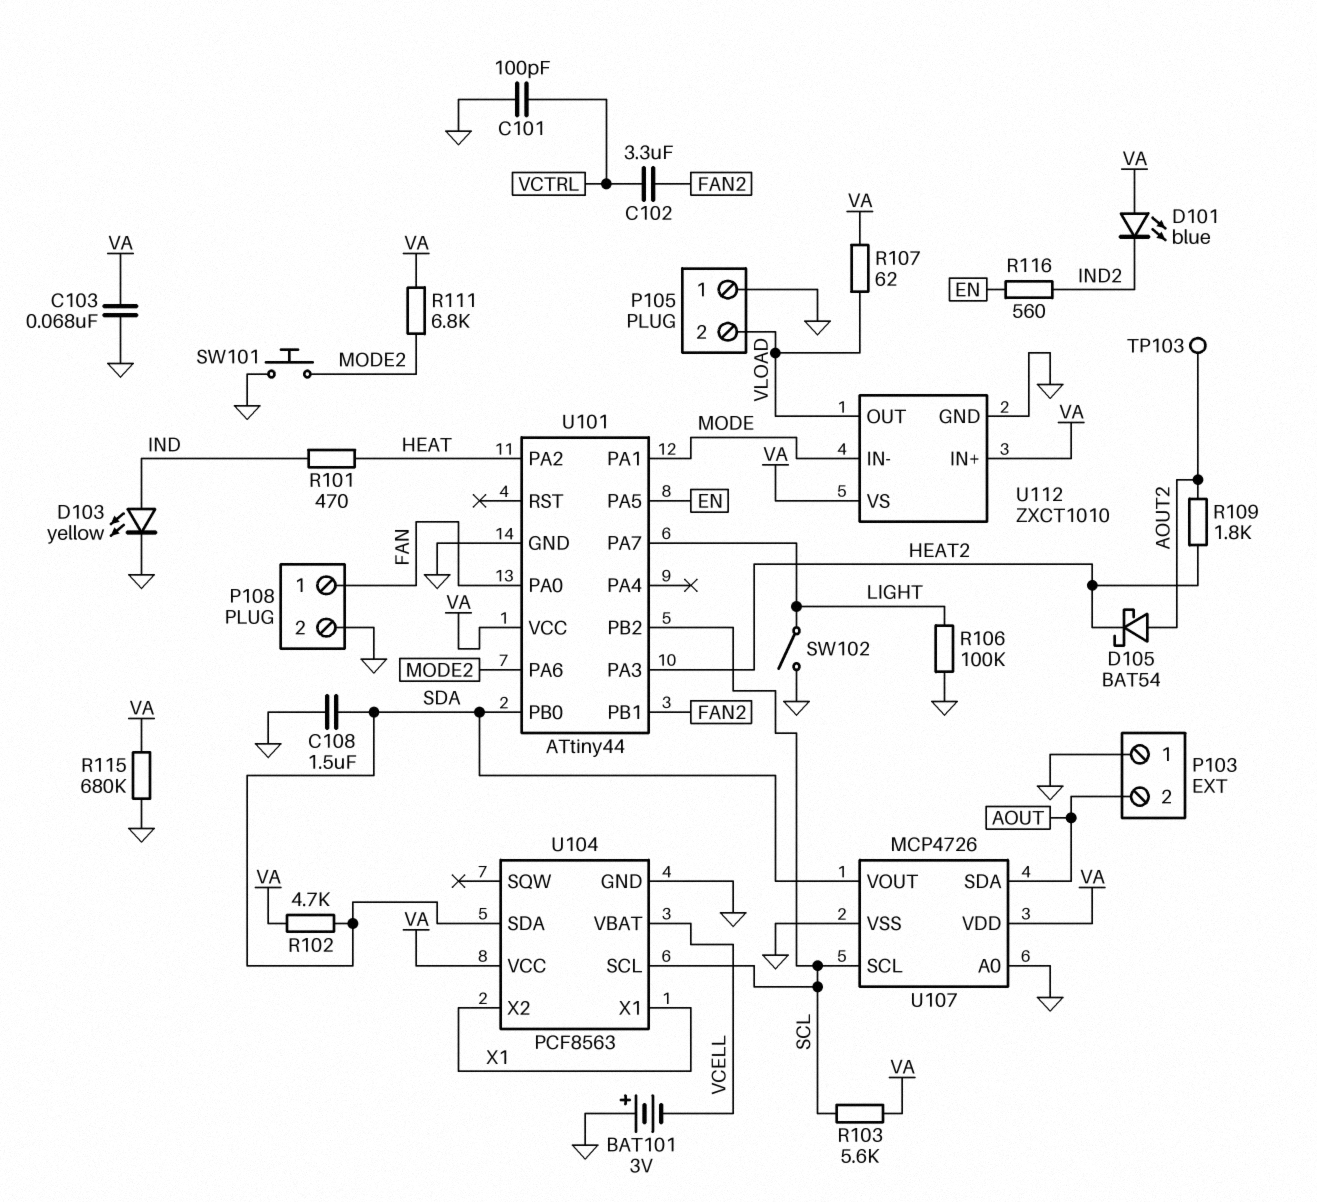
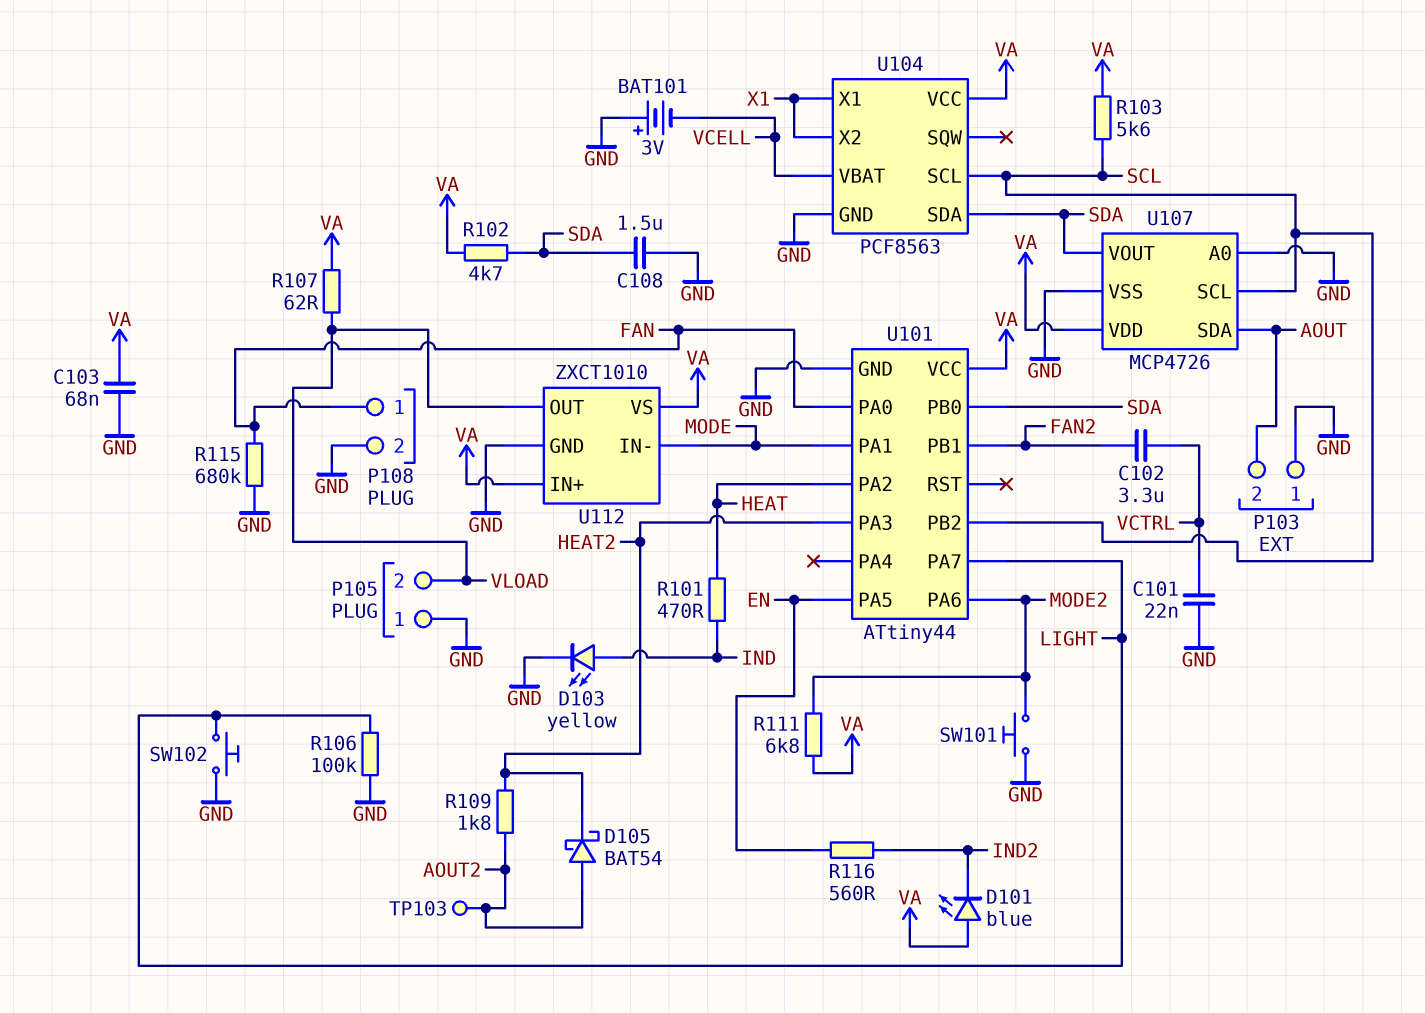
C101: 100pF (GND, VCTRL) -> 22nF (GND, VCTRL)
R115: 680k (GND, VA) -> 680k (FAN, GND)
SW102: switch (GND, LIGHT) -> button (GND, LIGHT)

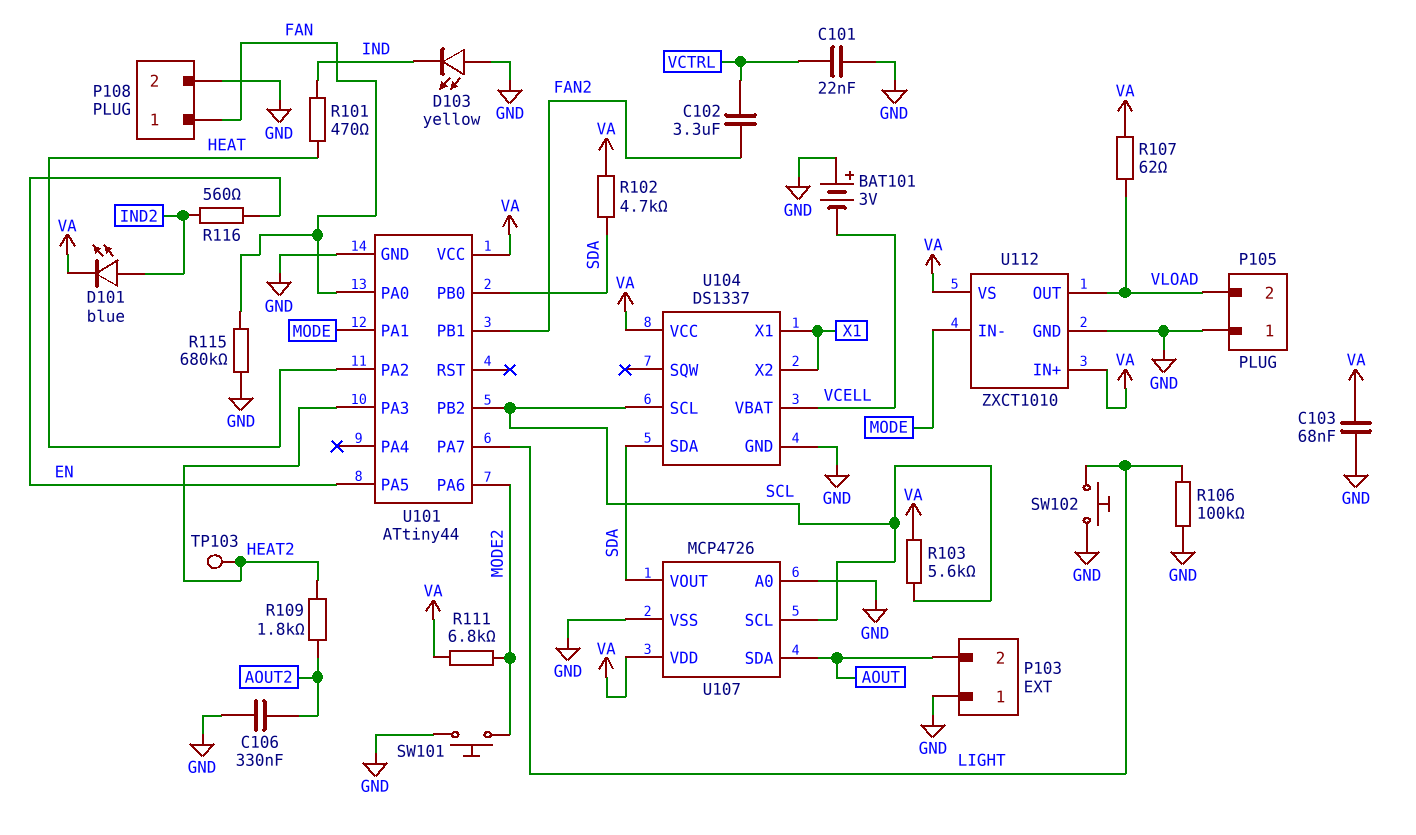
C106: none -> 330nF (AOUT2, GND)
C108: 1.5uF (GND, SDA) -> none
D101: LED blue (A VA, K IND2) -> LED blue (A IND2, K VA)
D103: LED yellow (A IND, K GND) -> LED yellow (A GND, K IND)
D105: schottky BAT54 (A AOUT2, K HEAT2) -> none
TP103: test point (AOUT2) -> test point (HEAT2)
U104: PCF8563 -> DS1337

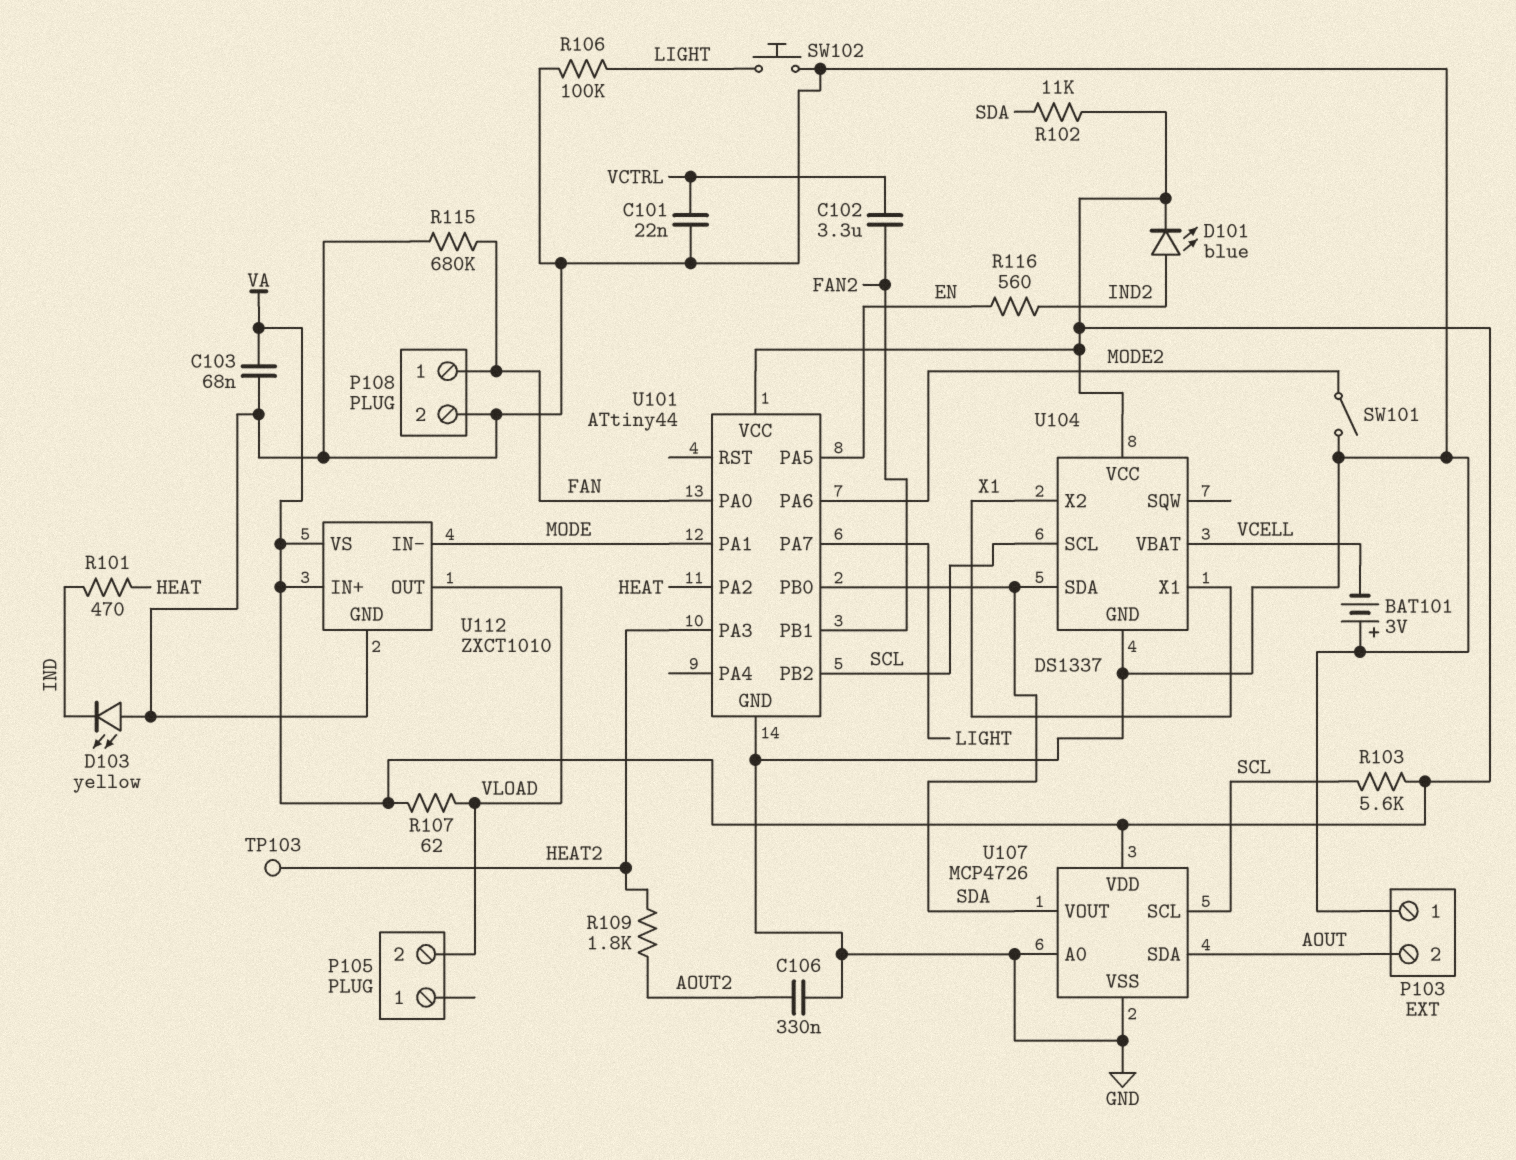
P105 pin 1: GND -> none
R102: 4.7k (SDA, VA) -> 11k (SDA, VA)
R111: 6.8k (MODE2, VA) -> none
SW101: button (GND, MODE2) -> switch (GND, MODE2)

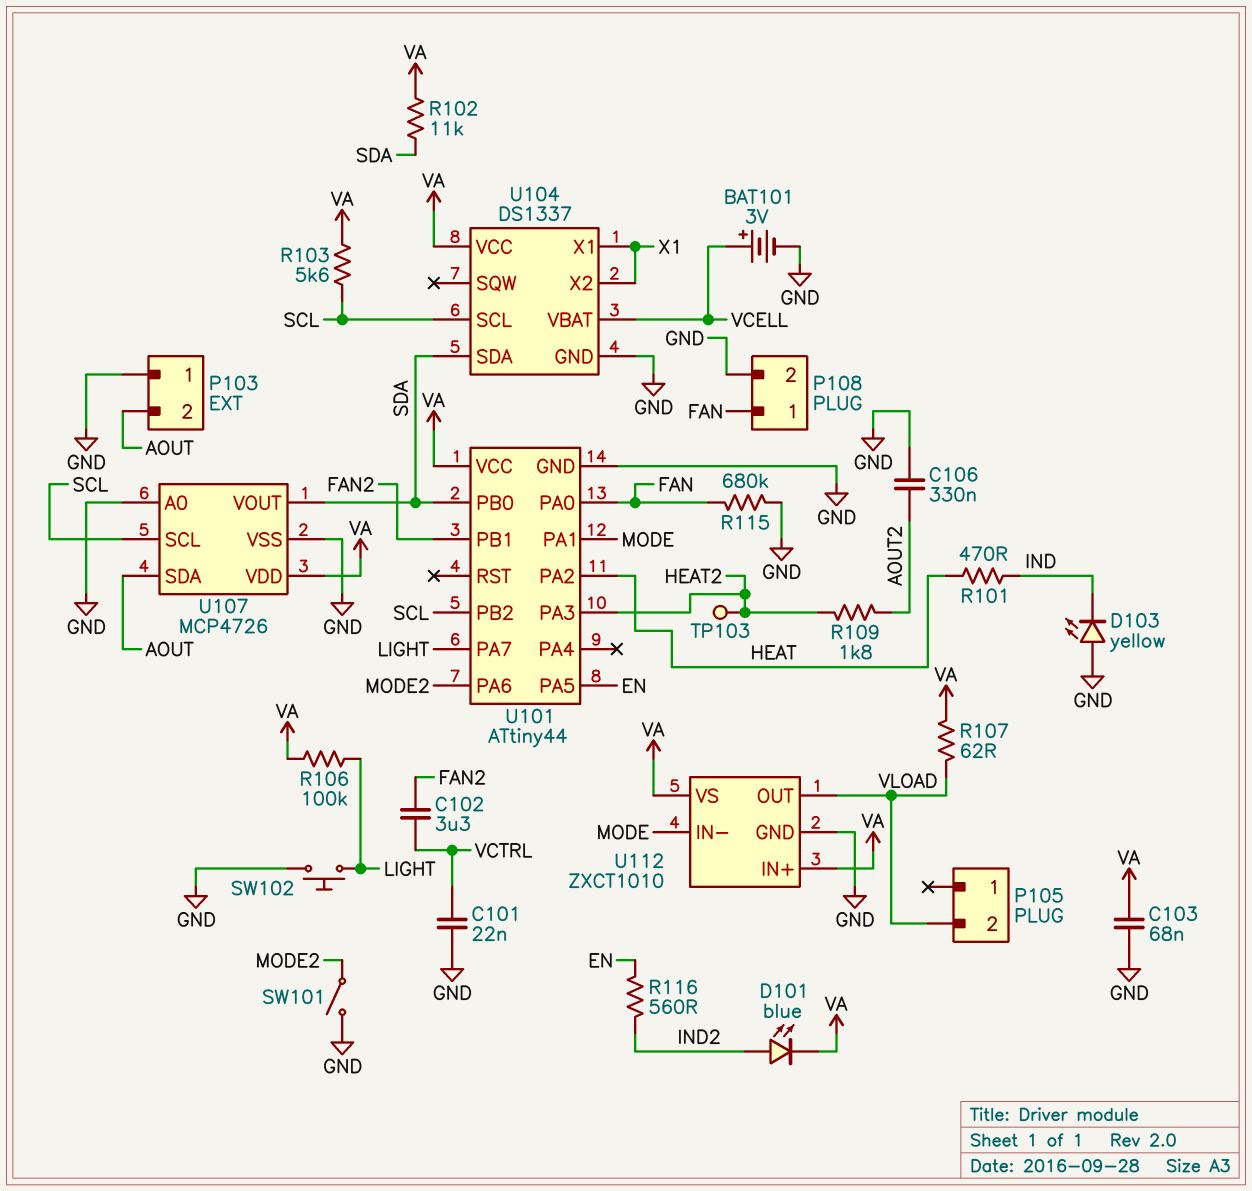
BAT101: 3V (plus GND, minus VCELL) -> 3V (plus VCELL, minus GND)
R106: 100k (GND, LIGHT) -> 100k (LIGHT, VA)

